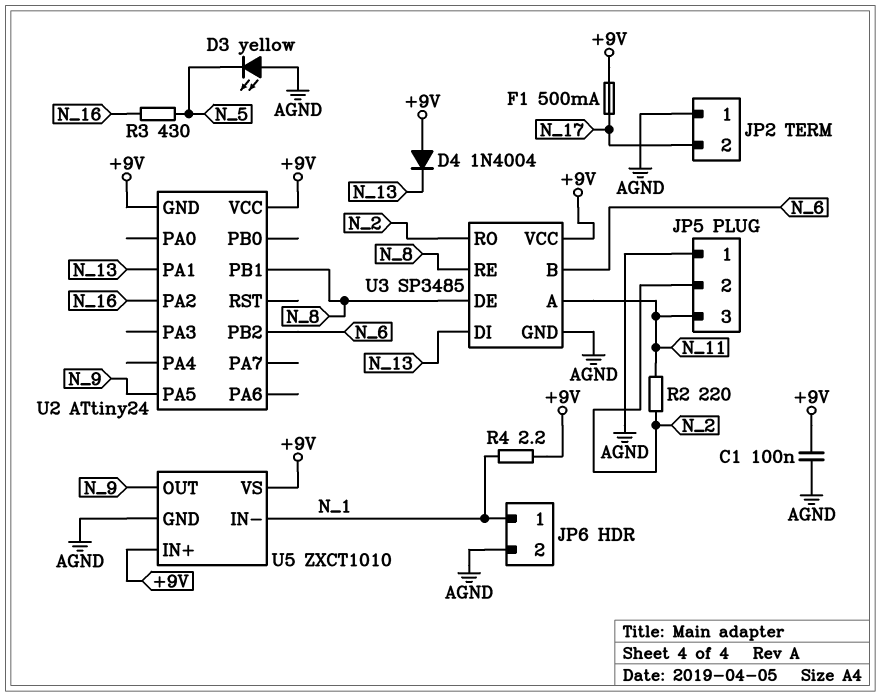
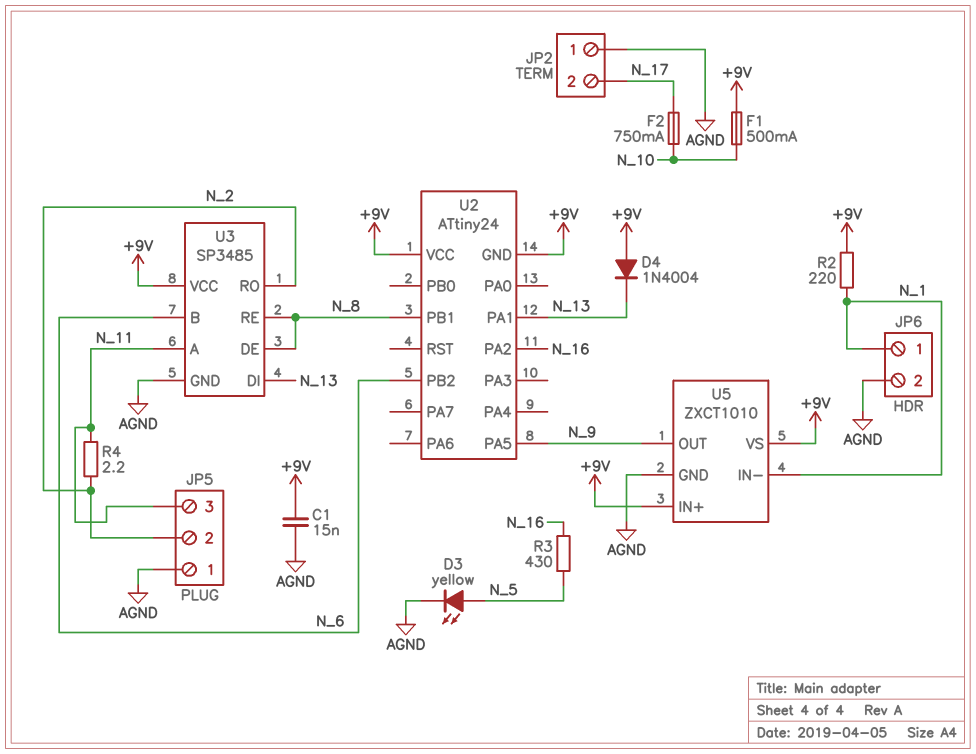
C1: 100nF (+9V, AGND) -> 15nF (+9V, AGND)
D3: LED yellow (A AGND, K N_5) -> LED yellow (A N_5, K AGND)
F1: 500mA (+9V, N_17) -> 500mA (+9V, N_10)
F2: none -> 750mA (N_10, N_17)
R2: 220 (N_2, N_11) -> 220 (+9V, N_1)
R4: 2.2 (+9V, N_1) -> 2.2 (N_2, N_11)

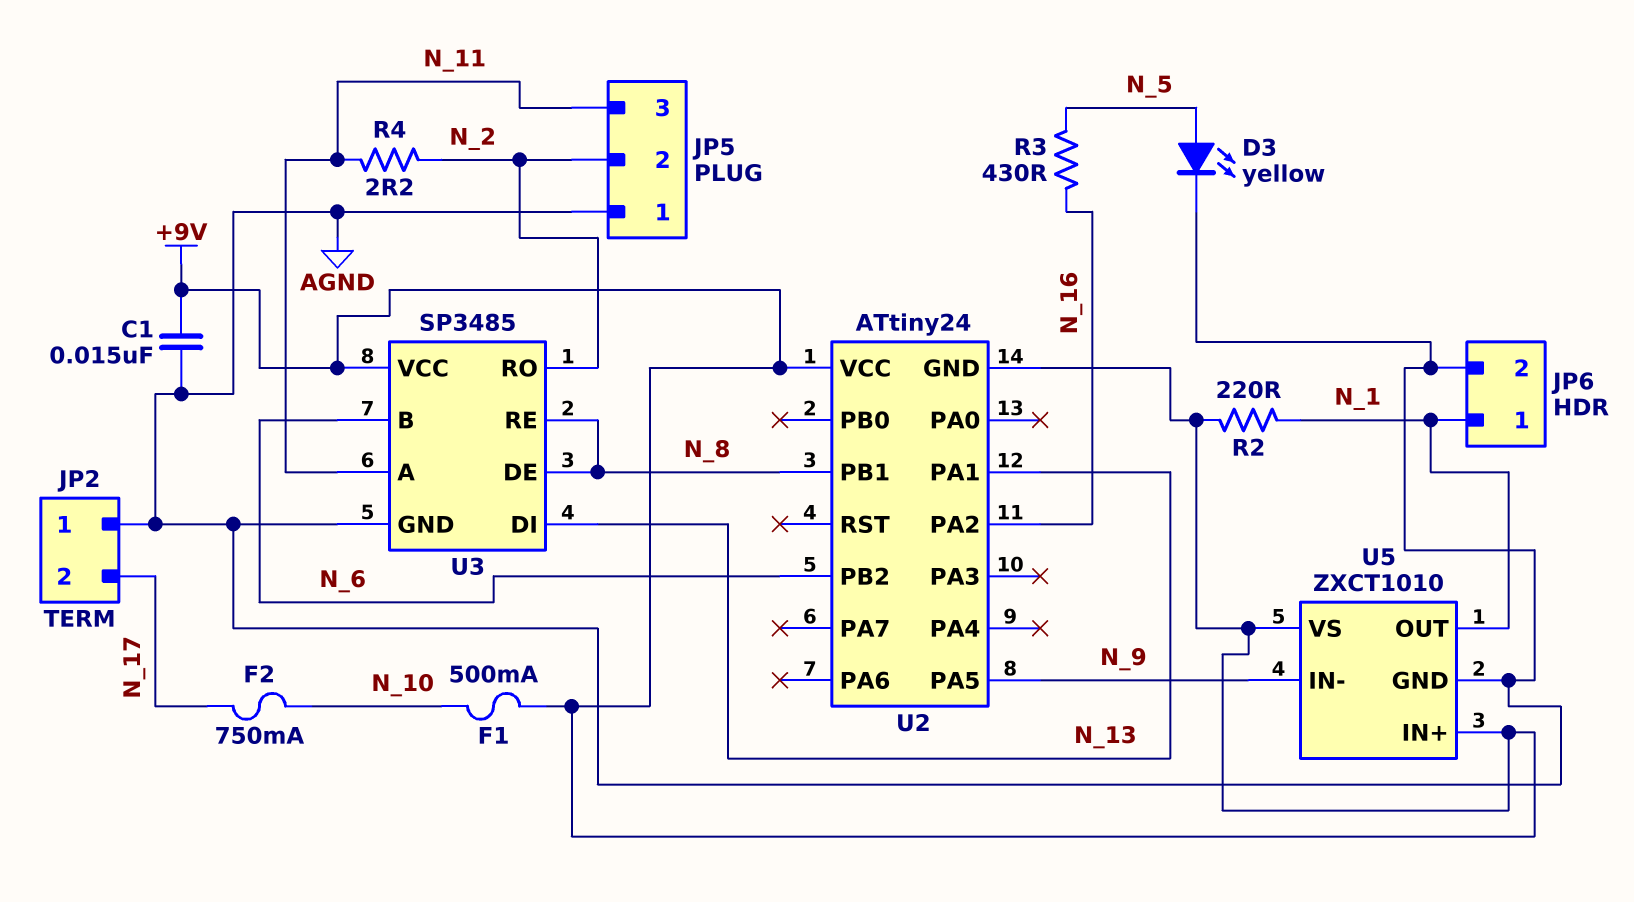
D4: diode 1N4004 (A +9V, K N_13) -> none
U5 pin IN-: N_1 -> N_9
U5 pin OUT: N_9 -> N_1

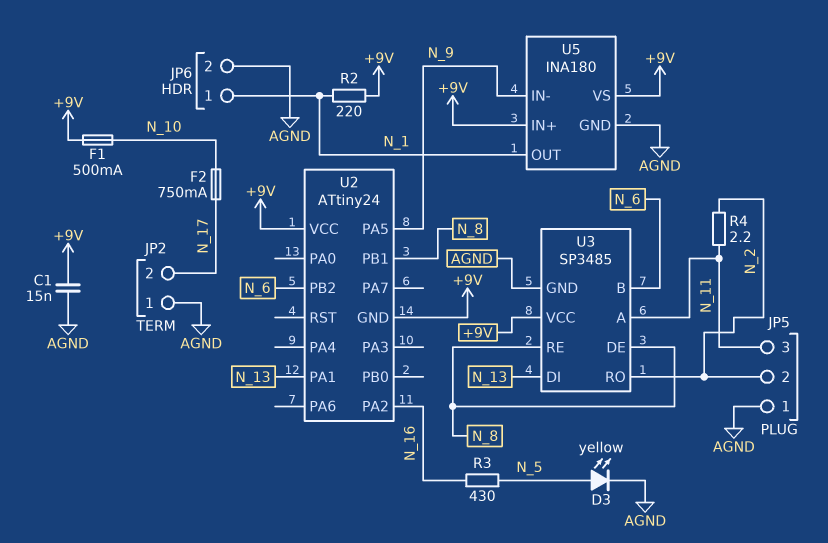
U5: ZXCT1010 -> INA180

